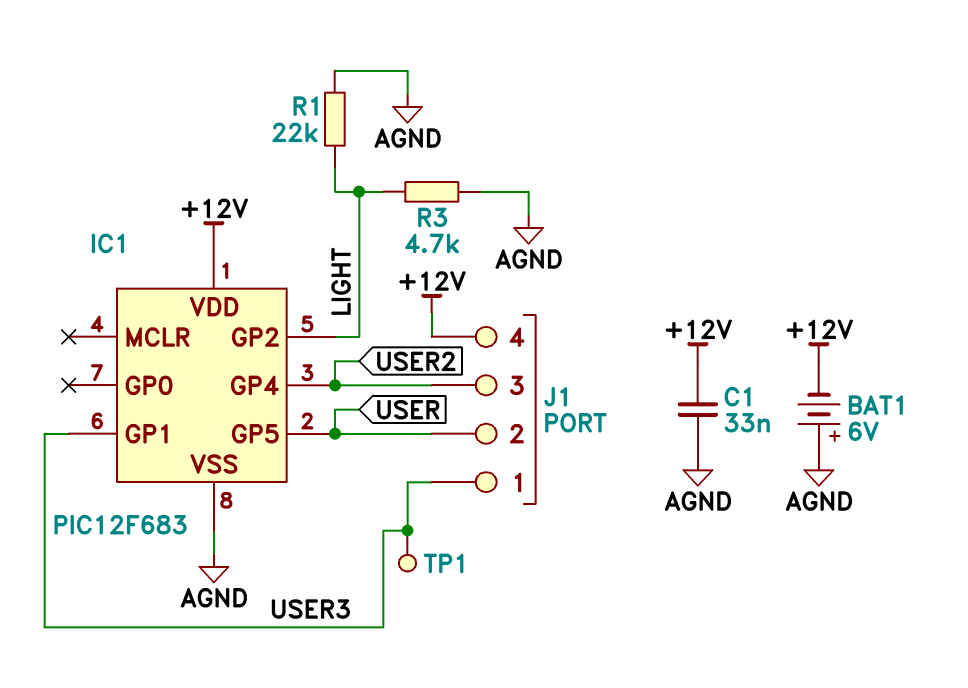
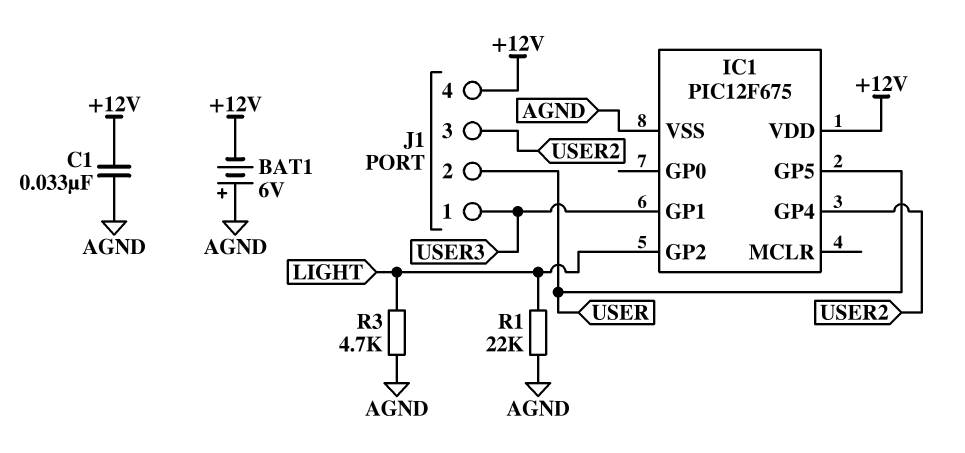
IC1: PIC12F683 -> PIC12F675
TP1: test point (USER3) -> none

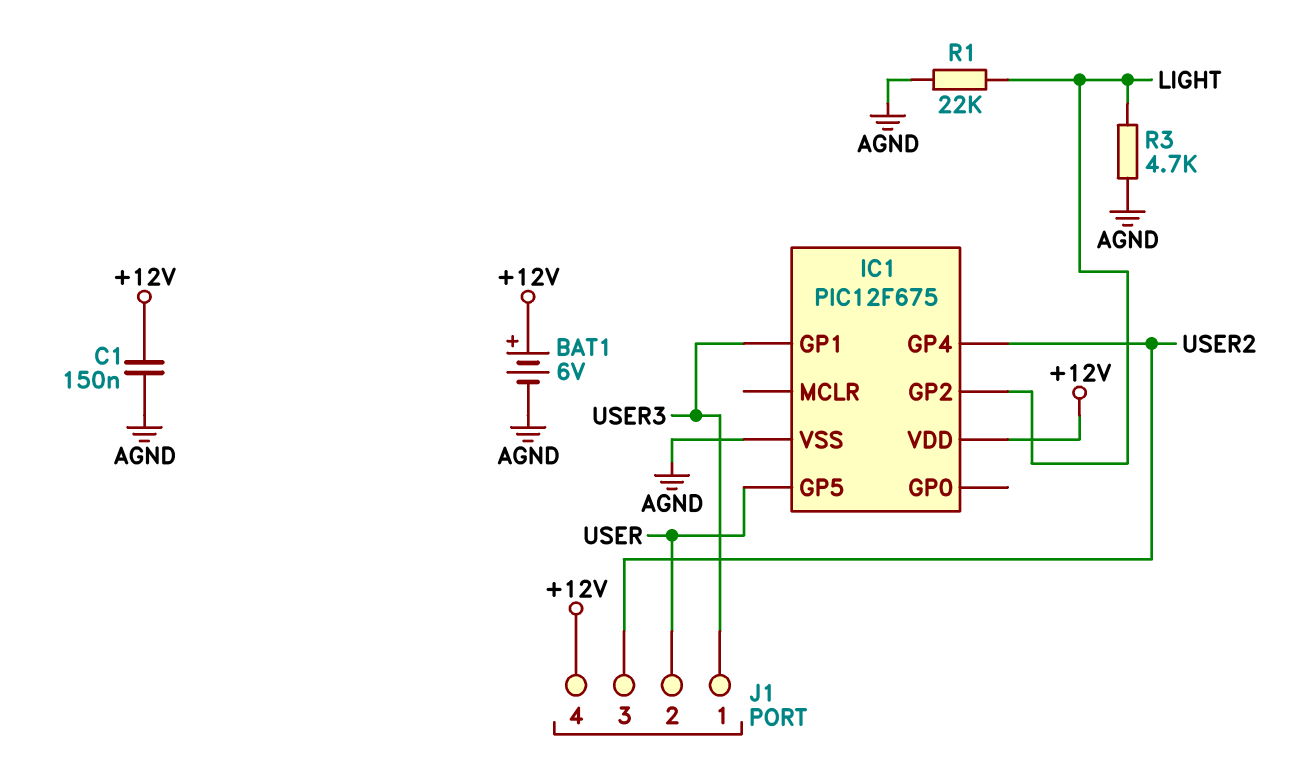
BAT1: 6V (plus AGND, minus +12V) -> 6V (plus +12V, minus AGND)
C1: 33nF (+12V, AGND) -> 150nF (+12V, AGND)

